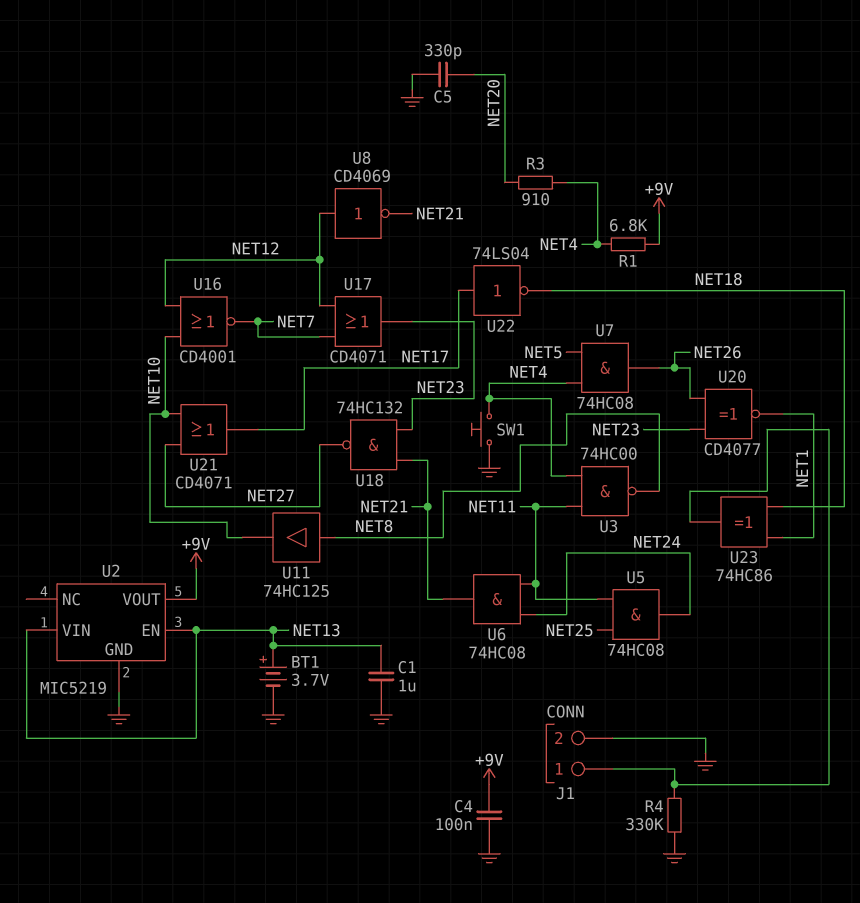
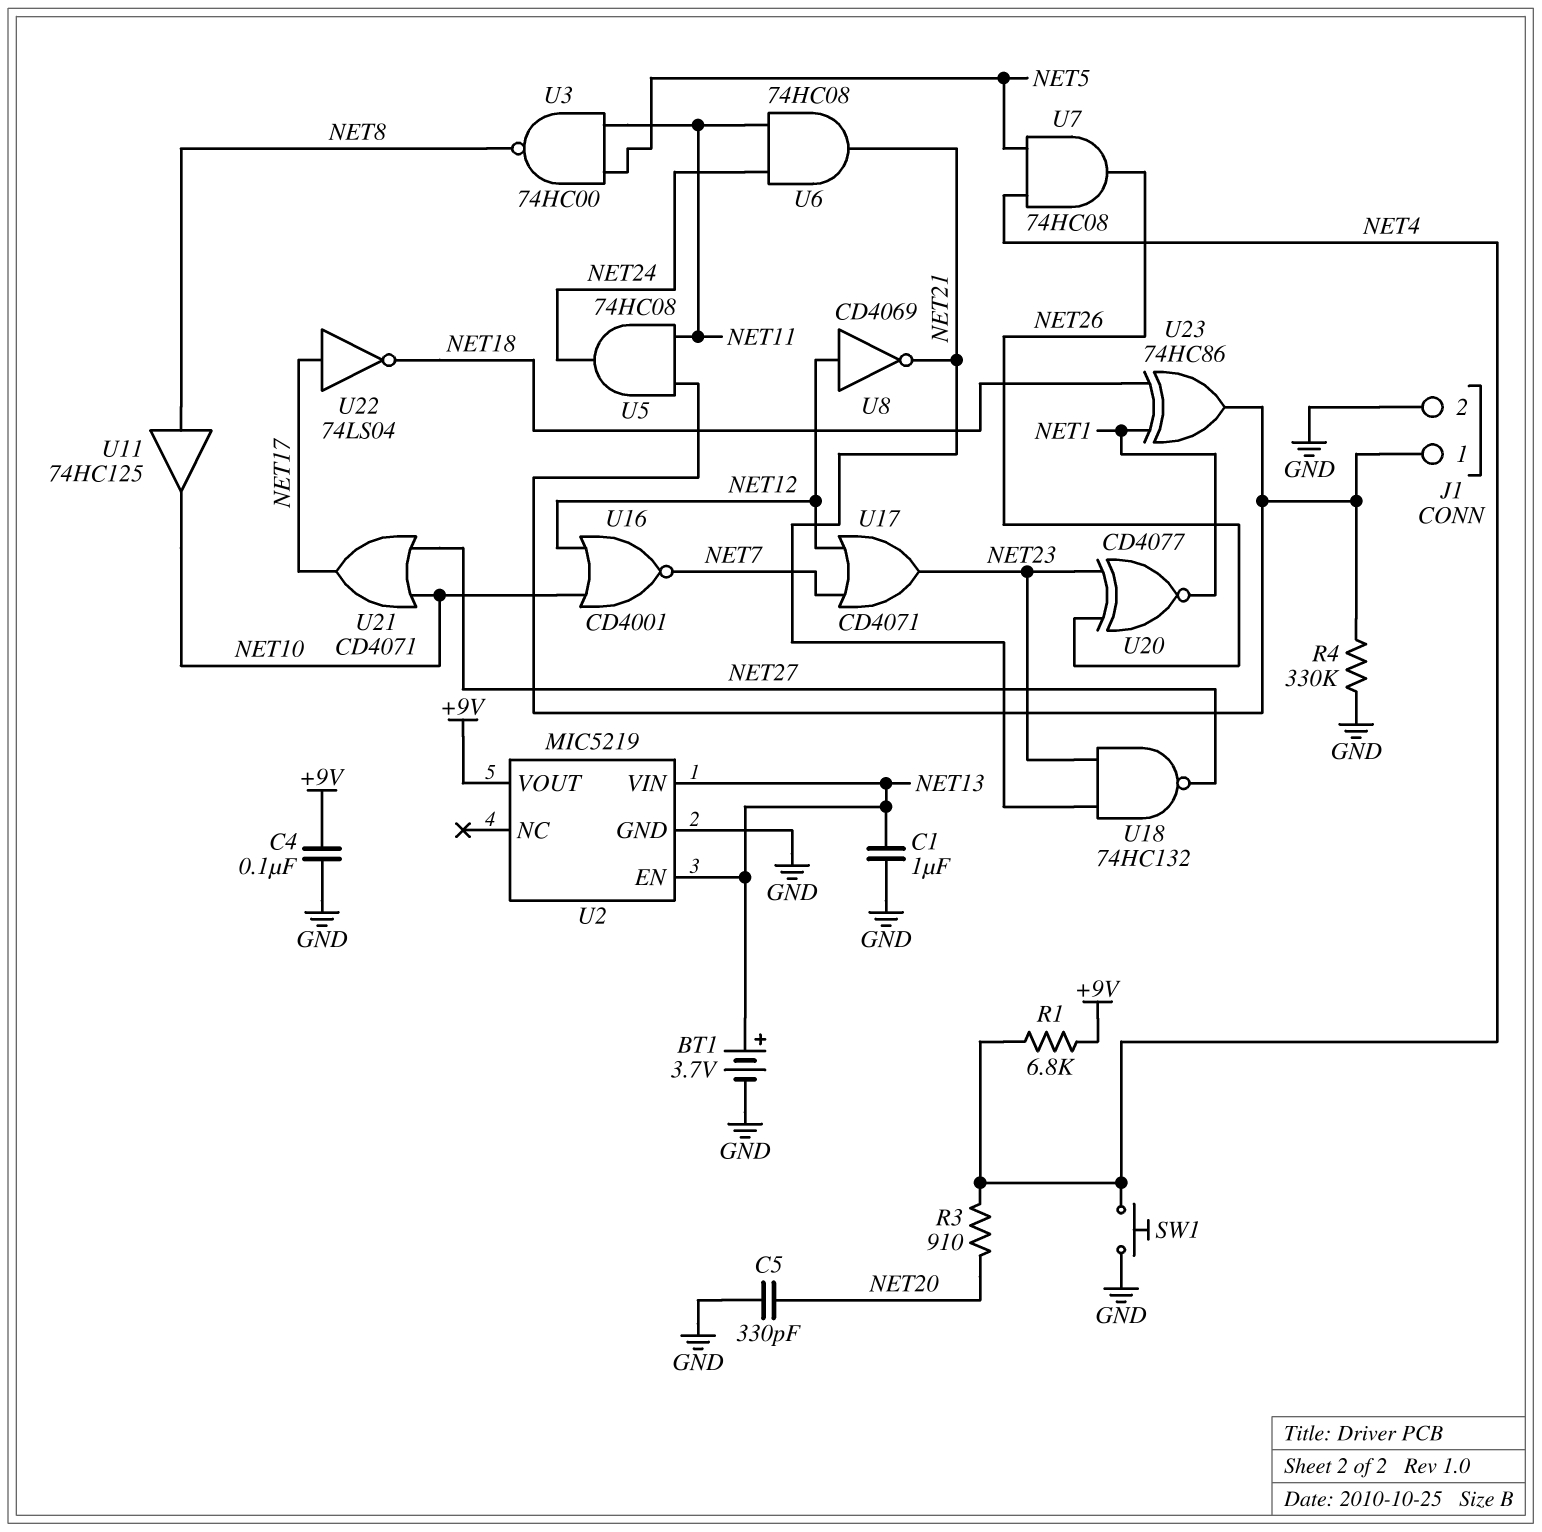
U3: NAND 74HC00 (in NET4, in NET11, out NET8) -> NAND 74HC00 (in NET5, in NET11, out NET8)
U5: AND 74HC08 (in NET11, in NET25, out NET24) -> AND 74HC08 (in J1/1, in NET11, out NET24)

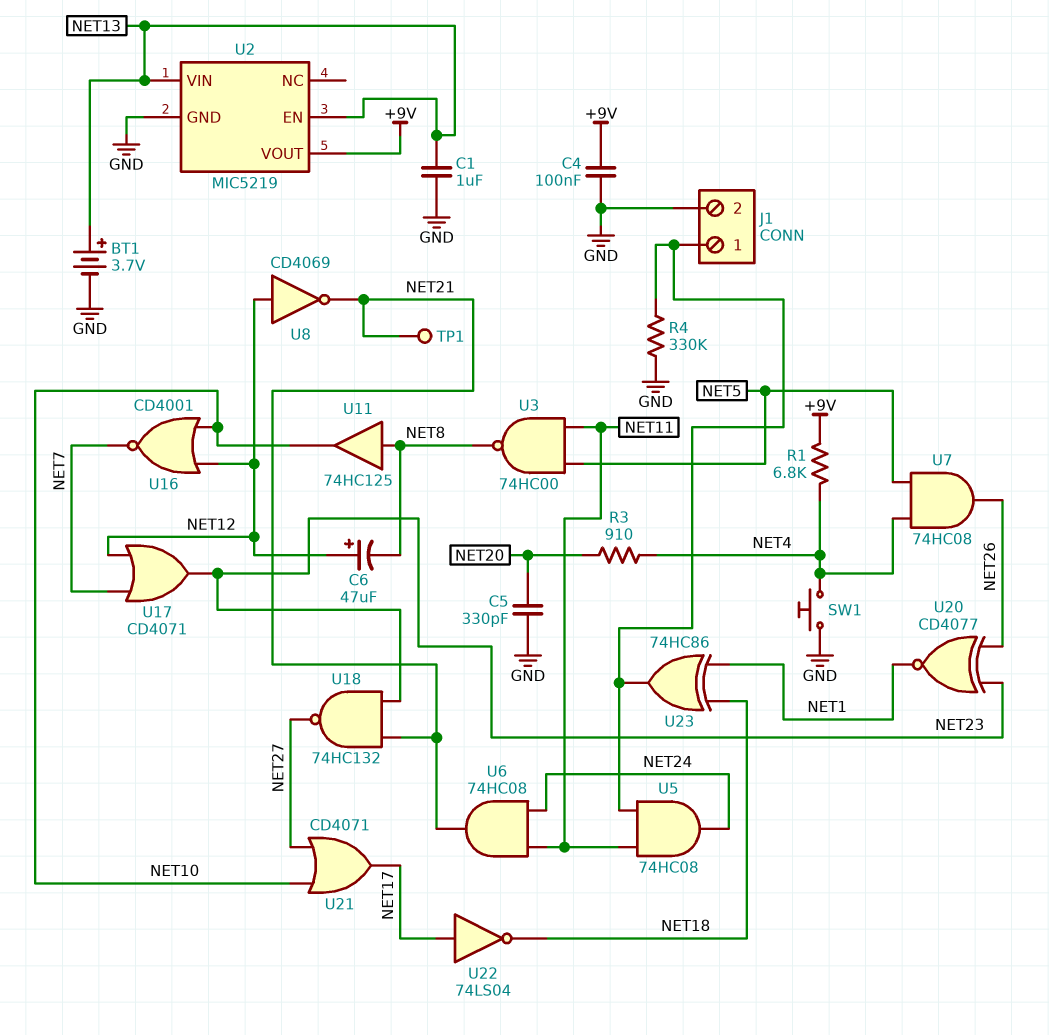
C6: none -> 47uF (plus NET12, minus NET8)
TP1: none -> test point (NET21)

